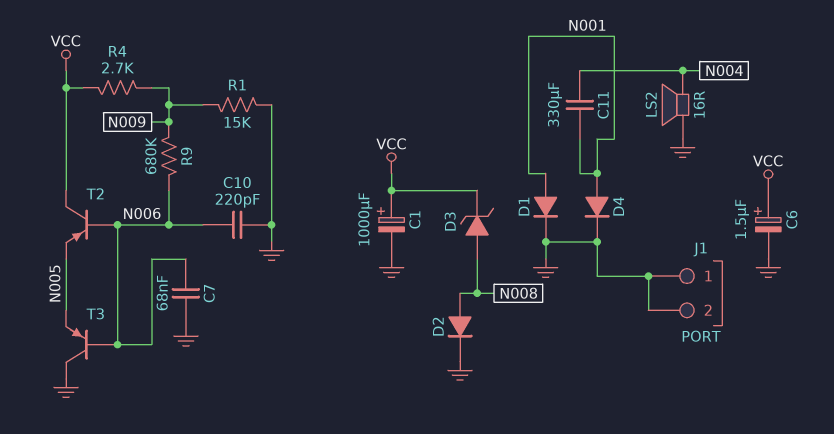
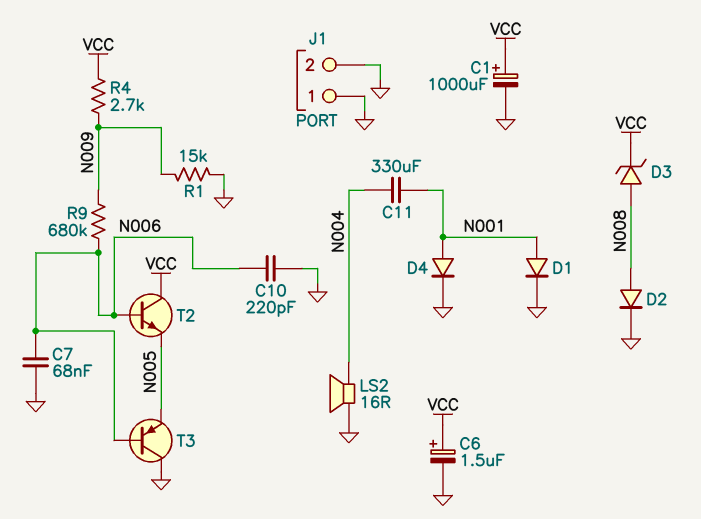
T2: PNP (B N006, C VCC, E N005) -> NPN (B N006, C VCC, E N005)

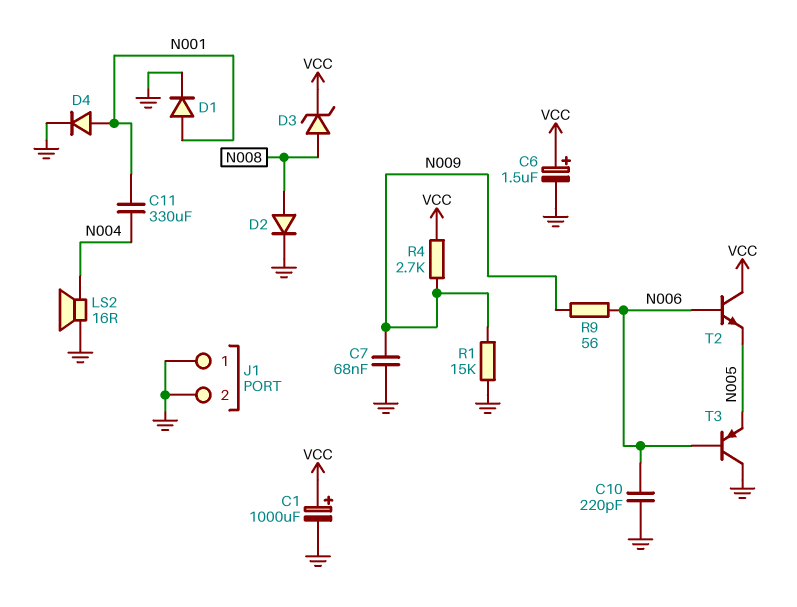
C7: 68nF (GND, N006) -> 68nF (GND, N009)
R9: 680k (N006, N009) -> 56 (N006, N009)

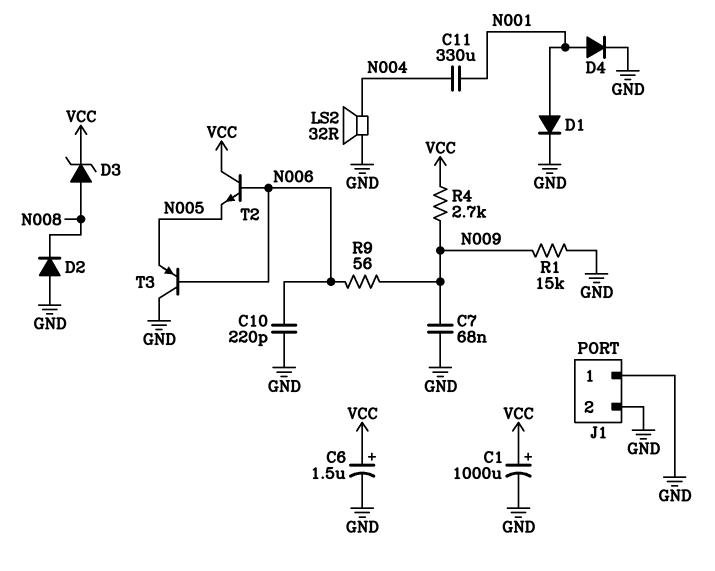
D2: diode (A N008, K GND) -> diode (A GND, K N008)
LS2: speaker 16R (GND, N004) -> speaker 32R (GND, N004)

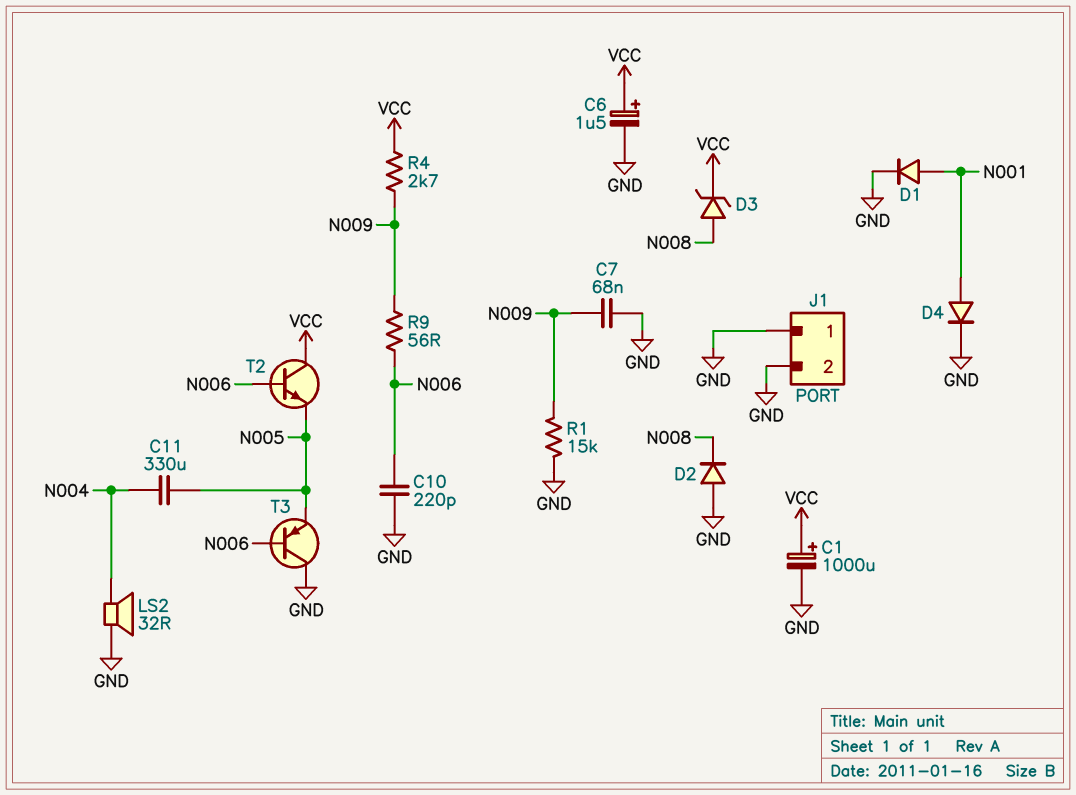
C11: 330uF (N001, N004) -> 330uF (N004, N005)

